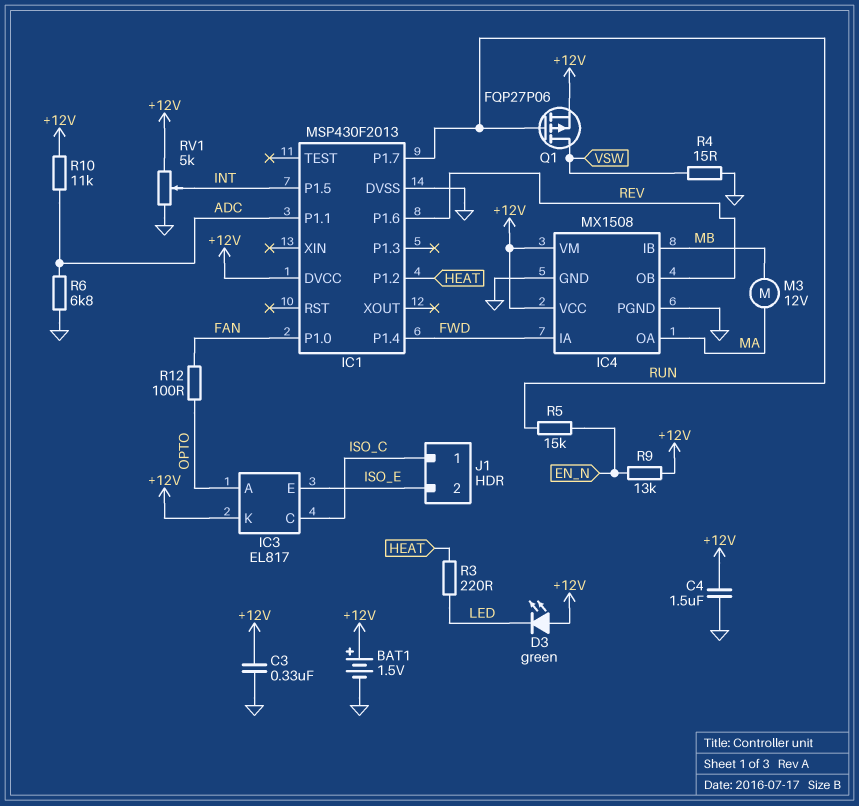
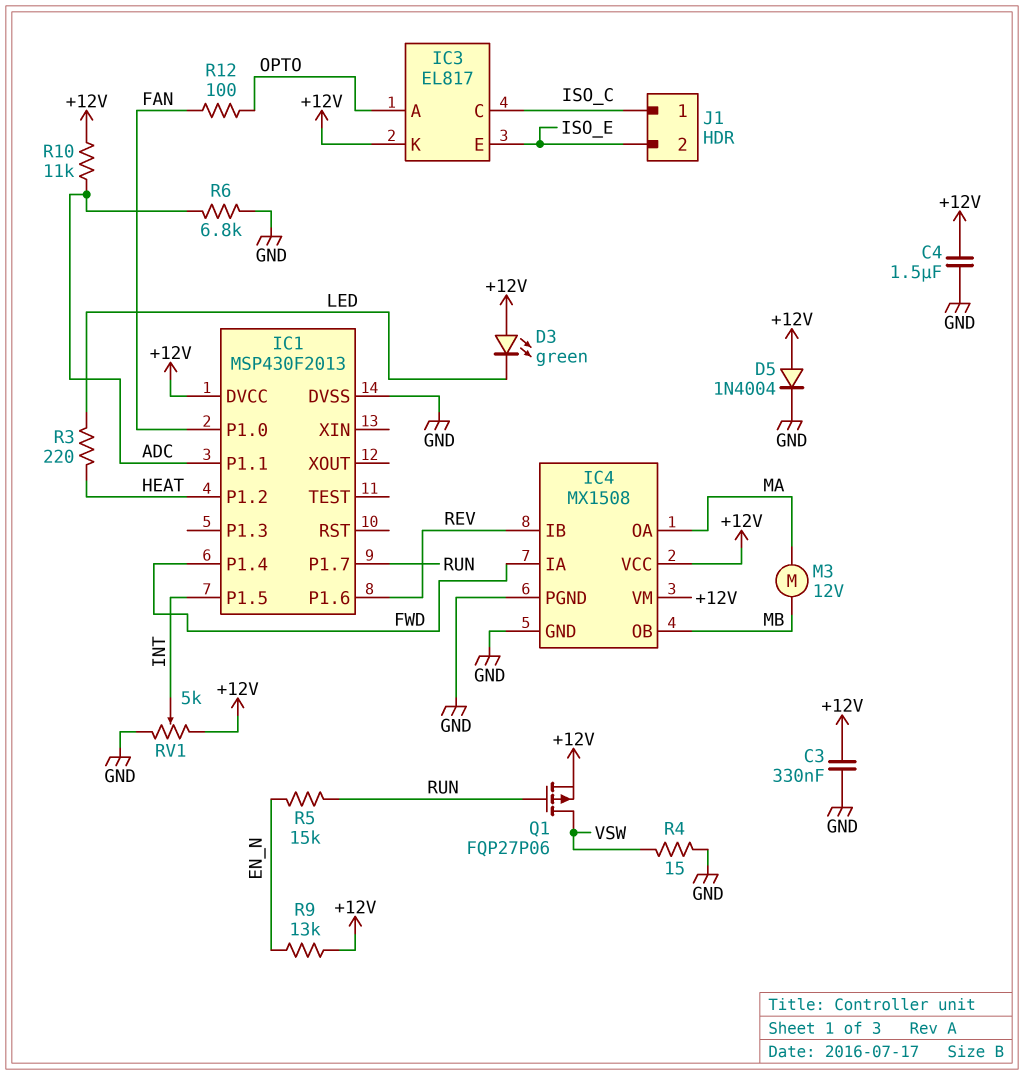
BAT1: 1.5V (plus +12V, minus GND) -> none
D5: none -> diode 1N4004 (A +12V, K GND)
IC4 pin IB: MB -> REV
IC4 pin OB: REV -> MB

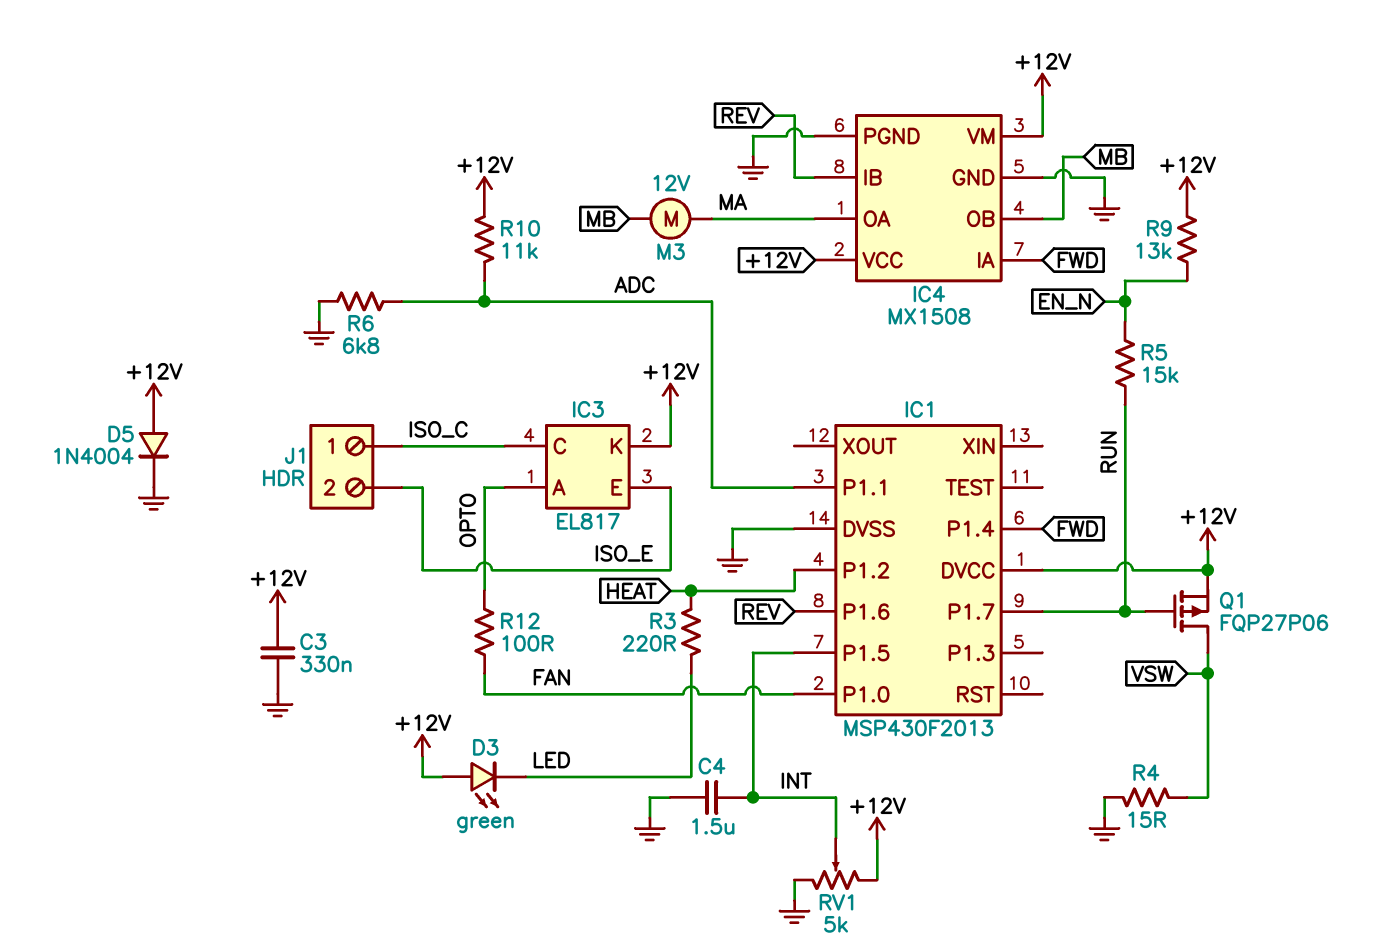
C4: 1.5uF (+12V, GND) -> 1.5uF (GND, INT)

